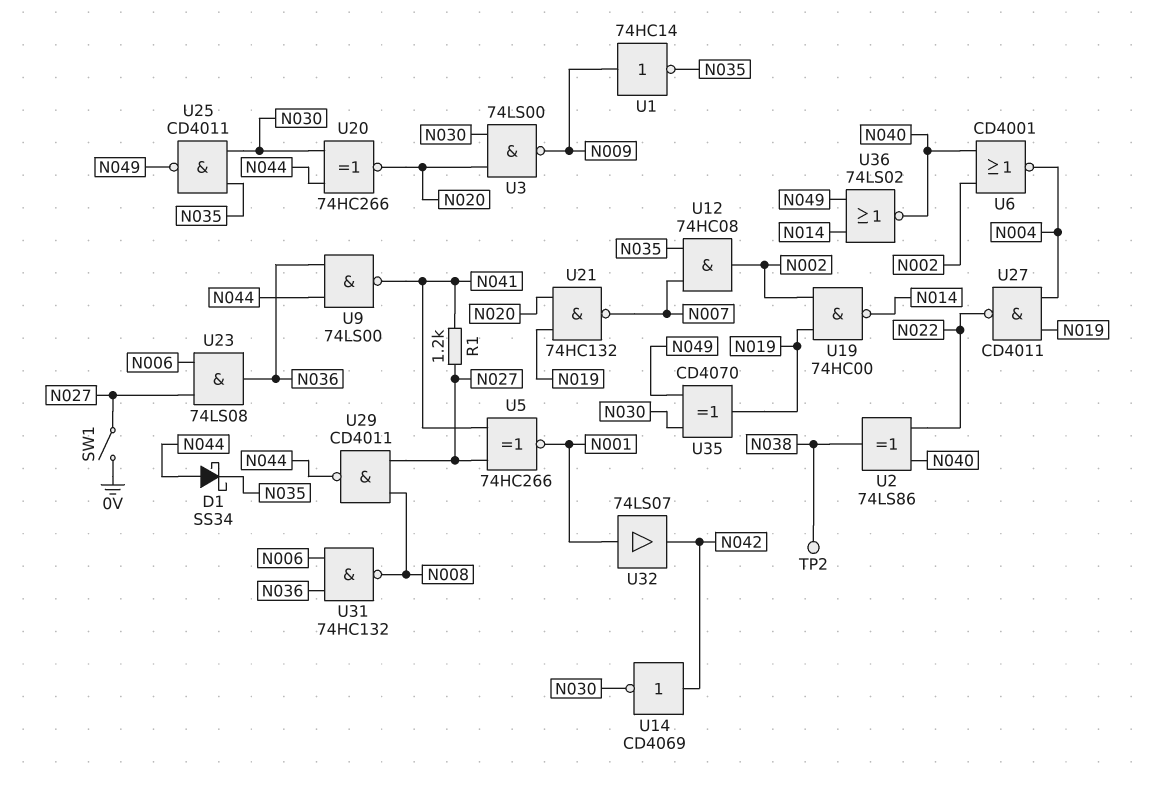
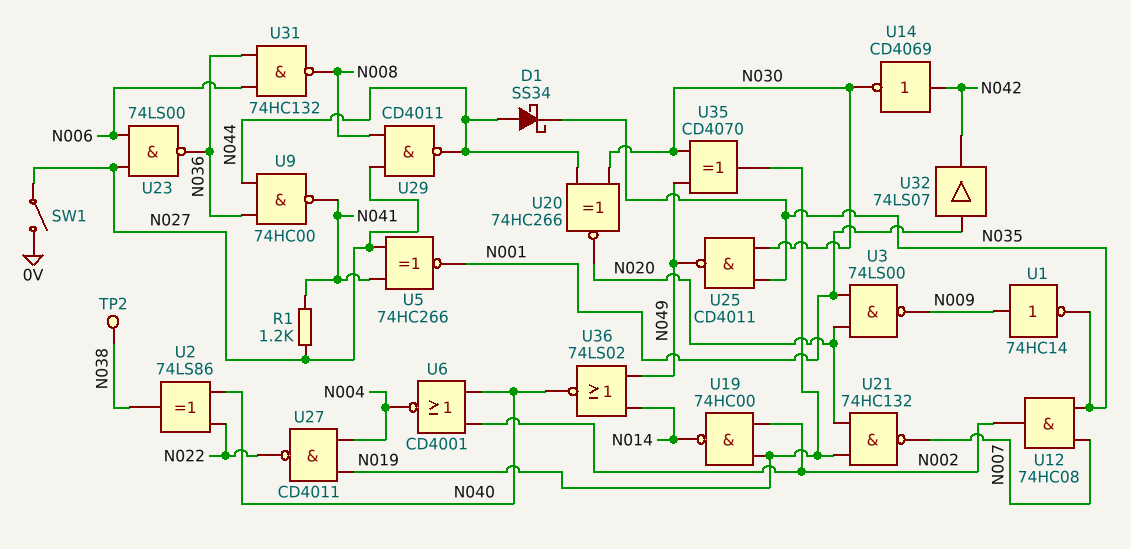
U3: NAND 74LS00 (in N020, in N030, out N009) -> NAND 74LS00 (in N001, in N020, out N009)
U9: NAND 74LS00 (in N036, in N044, out N041) -> NAND 74HC00 (in N036, in N044, out N041)
U23: AND 74LS08 (in N006, in N027, out N036) -> NAND 74LS00 (in N006, in N027, out N036)

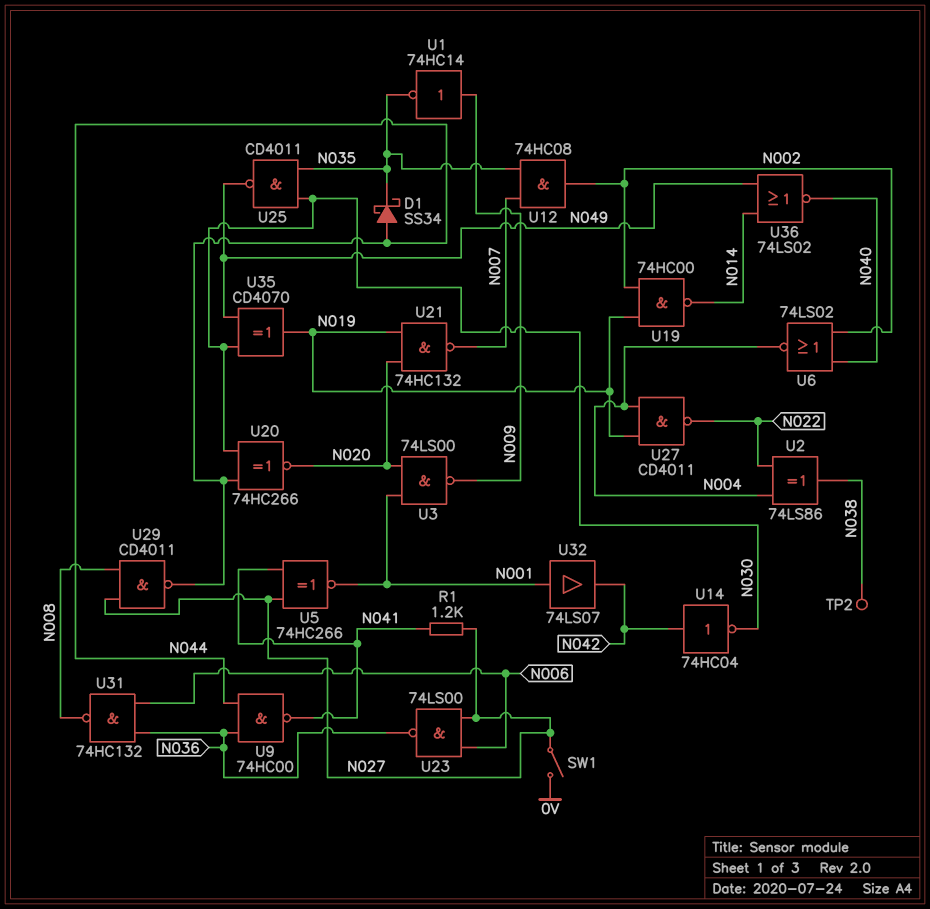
U2: XOR 74LS86 (in N022, in N040, out N038) -> XOR 74LS86 (in N004, in N022, out N038)
U6: NOR CD4001 (in N002, in N040, out N004) -> NOR 74LS02 (in N002, in N040, out N004)
U14: NOT CD4069 (in N042, out N030) -> NOT 74HC04 (in N042, out N030)

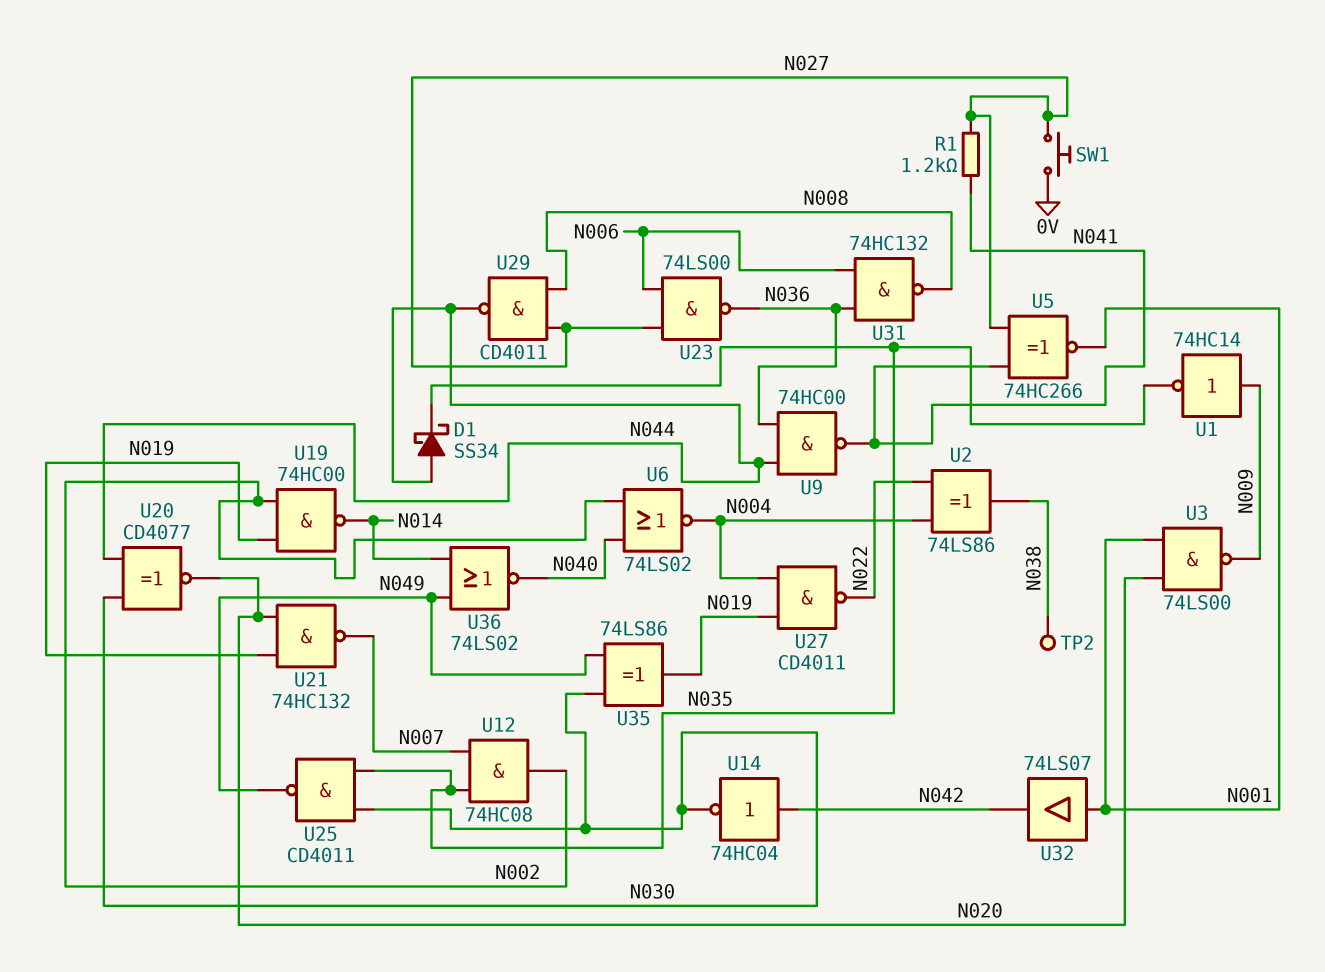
SW1: switch (0V, N027) -> button (0V, N027)
U20: XNOR 74HC266 (in N030, in N044, out N020) -> XNOR CD4077 (in N030, in N044, out N020)
U35: XOR CD4070 (in N030, in N049, out N019) -> XOR 74LS86 (in N030, in N049, out N019)

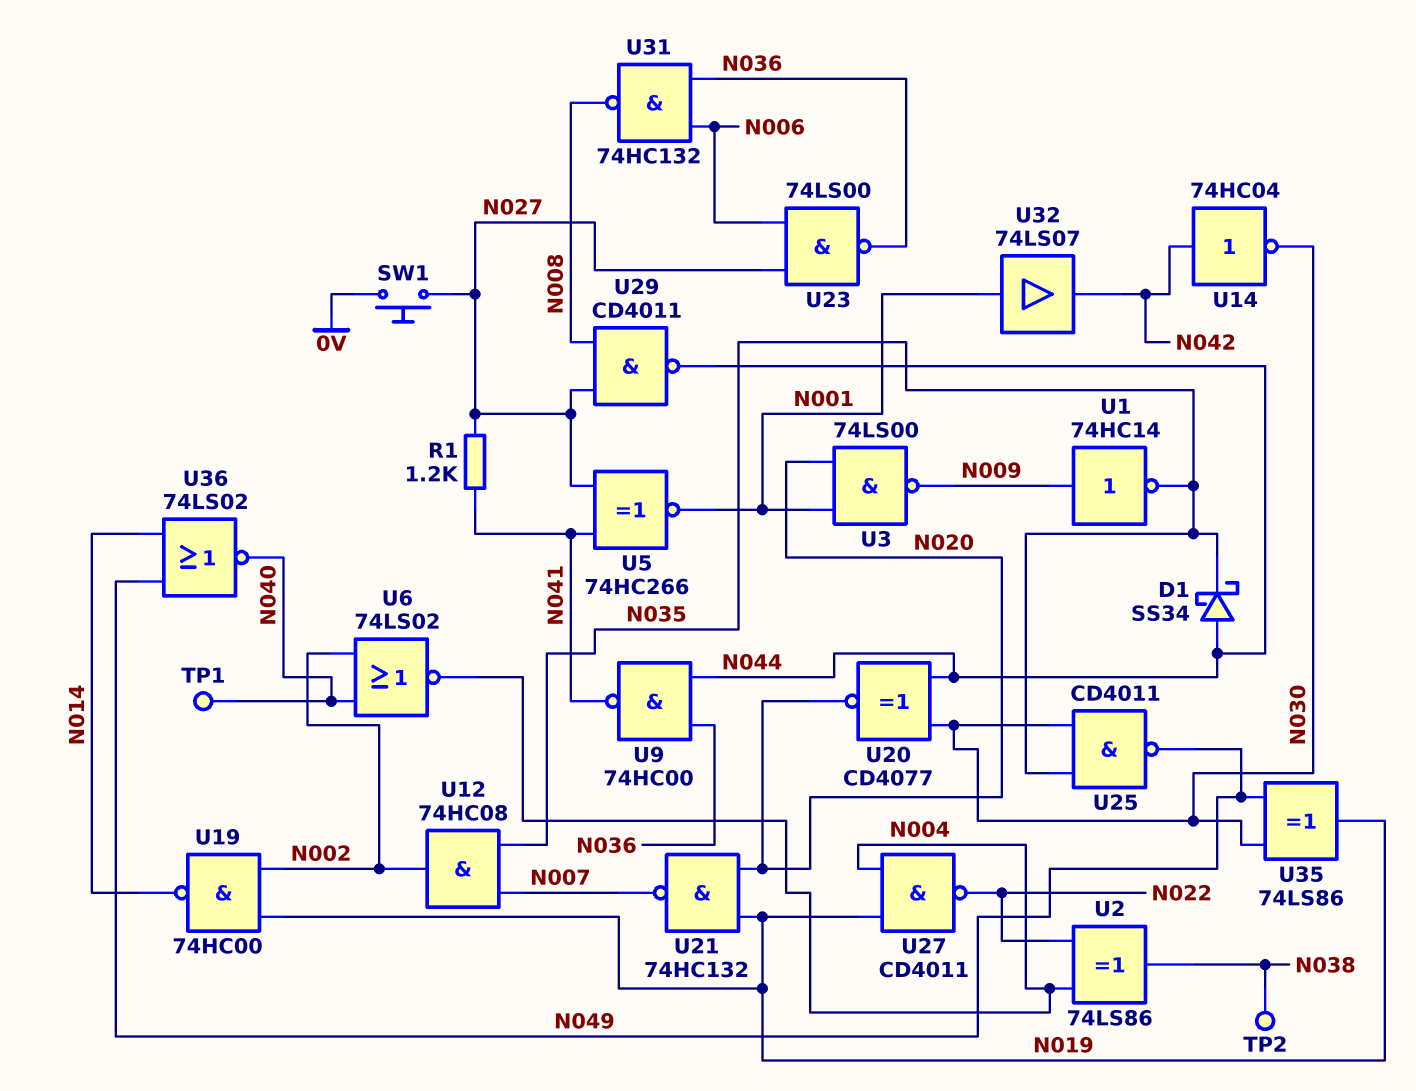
TP1: none -> test point (N040)

